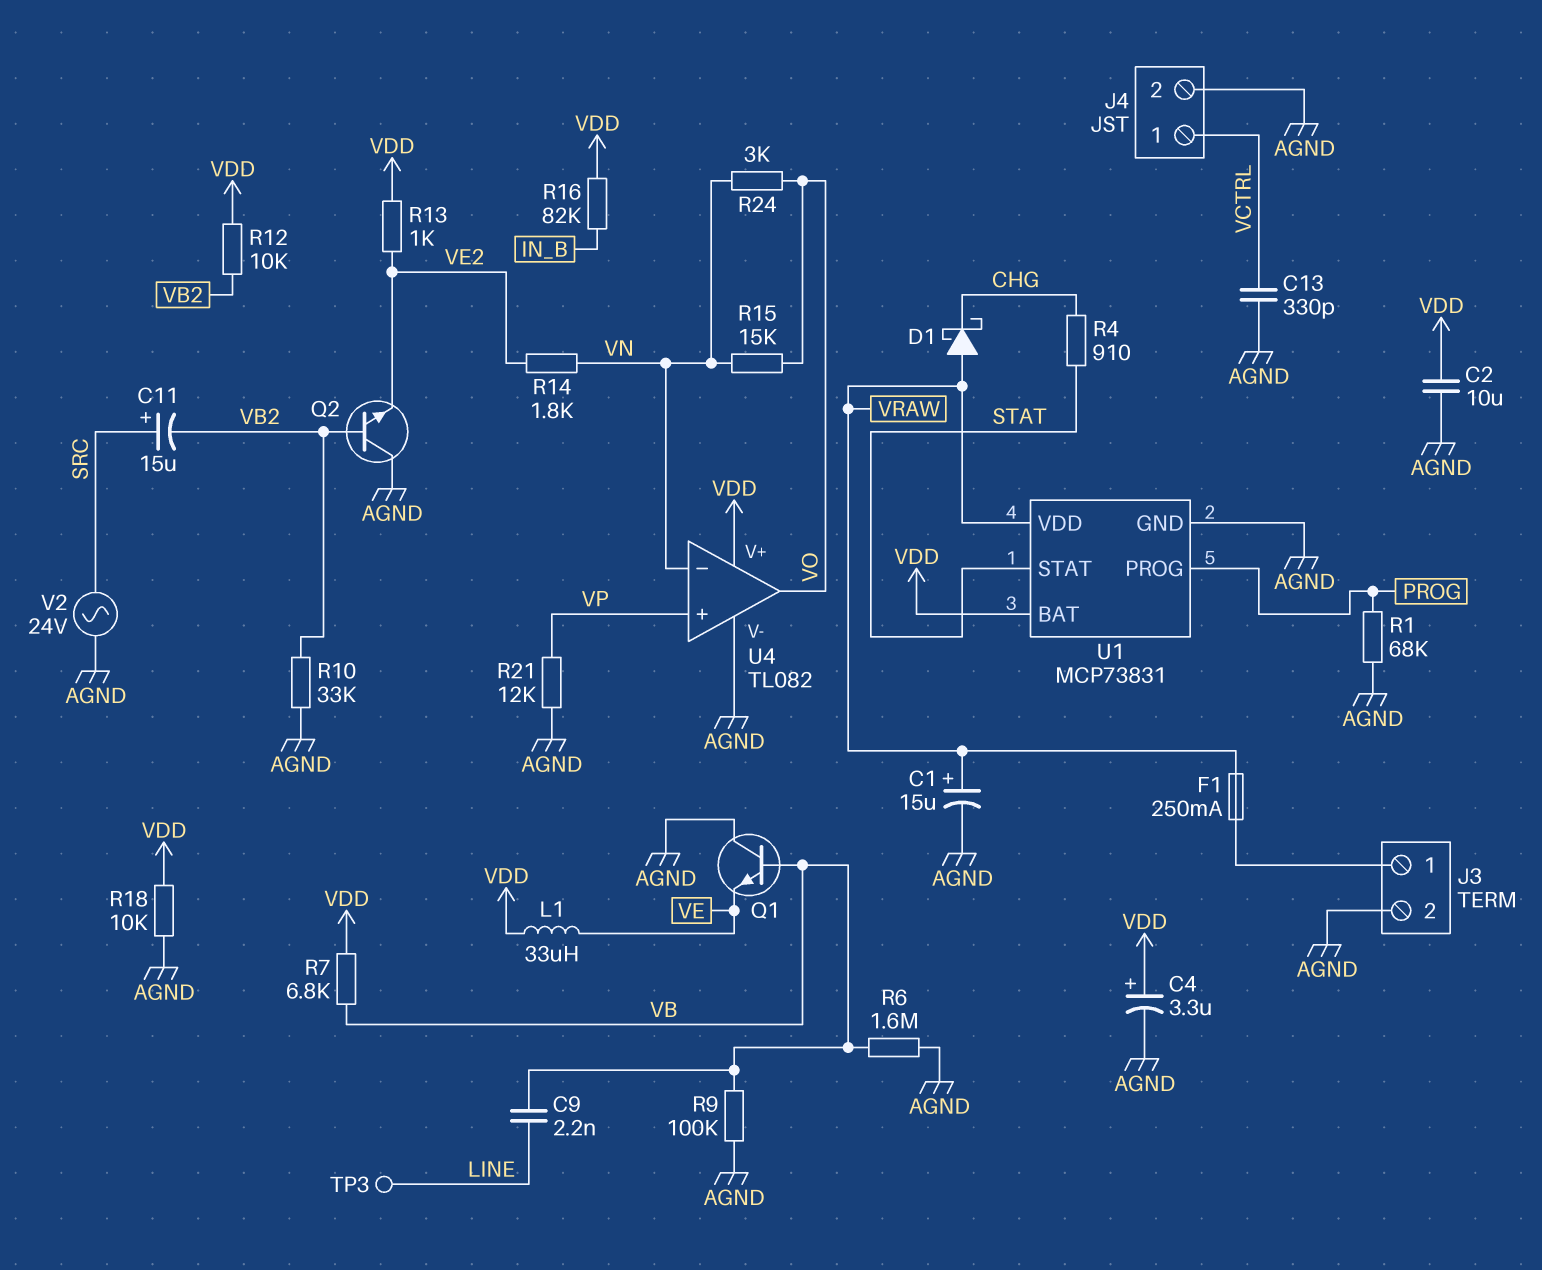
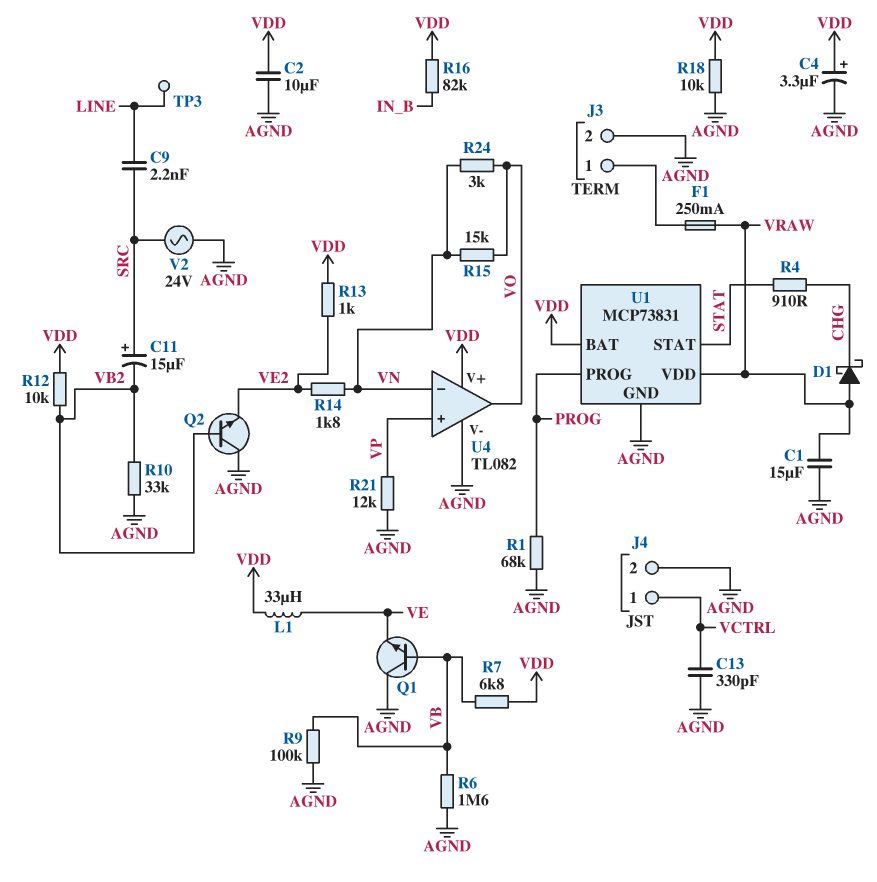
C1: 15uF (plus VRAW, minus AGND) -> 15uF (AGND, VRAW)
C9: 2.2nF (LINE, VB) -> 2.2nF (LINE, SRC)

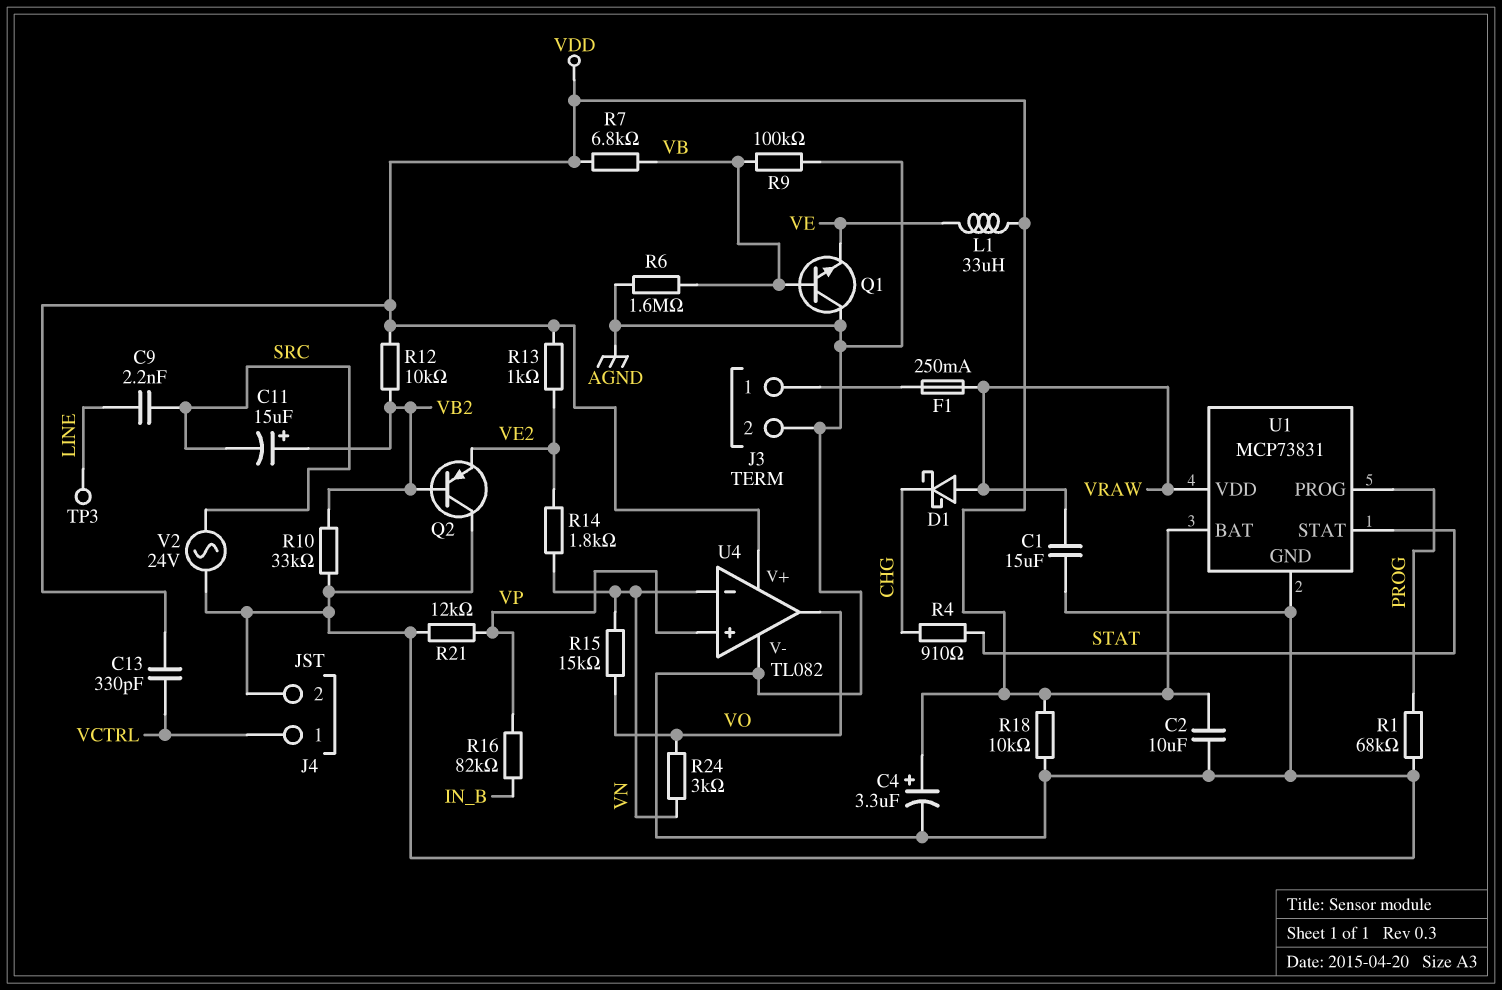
C11: 15uF (plus SRC, minus VB2) -> 15uF (plus VB2, minus SRC)
C13: 330pF (AGND, VCTRL) -> 330pF (VCTRL, VDD)
Q2: NPN (B VB2, C AGND, E VE2) -> PNP (B VB2, C AGND, E VE2)
R16: 82k (IN_B, VDD) -> 82k (IN_B, VP)

